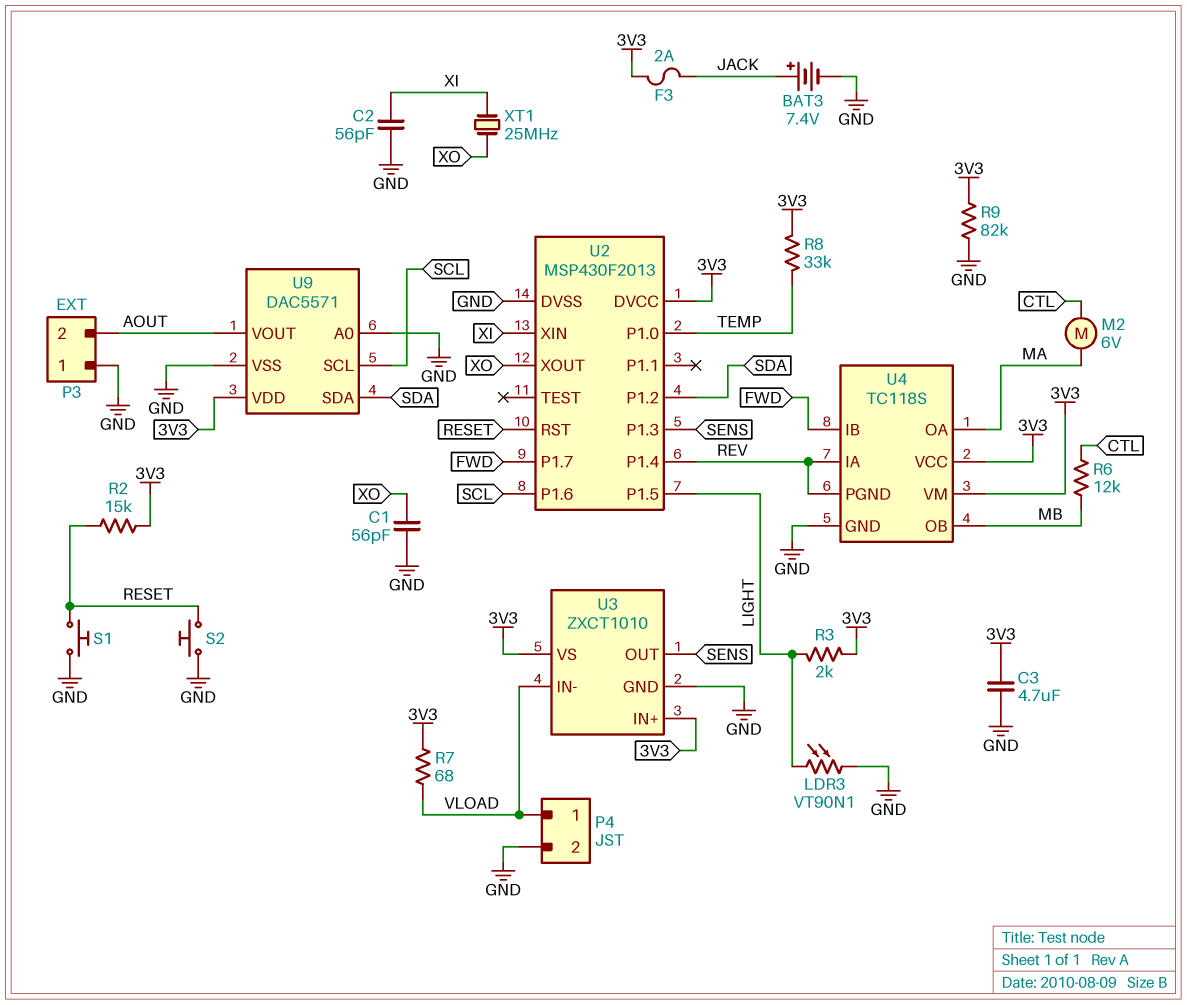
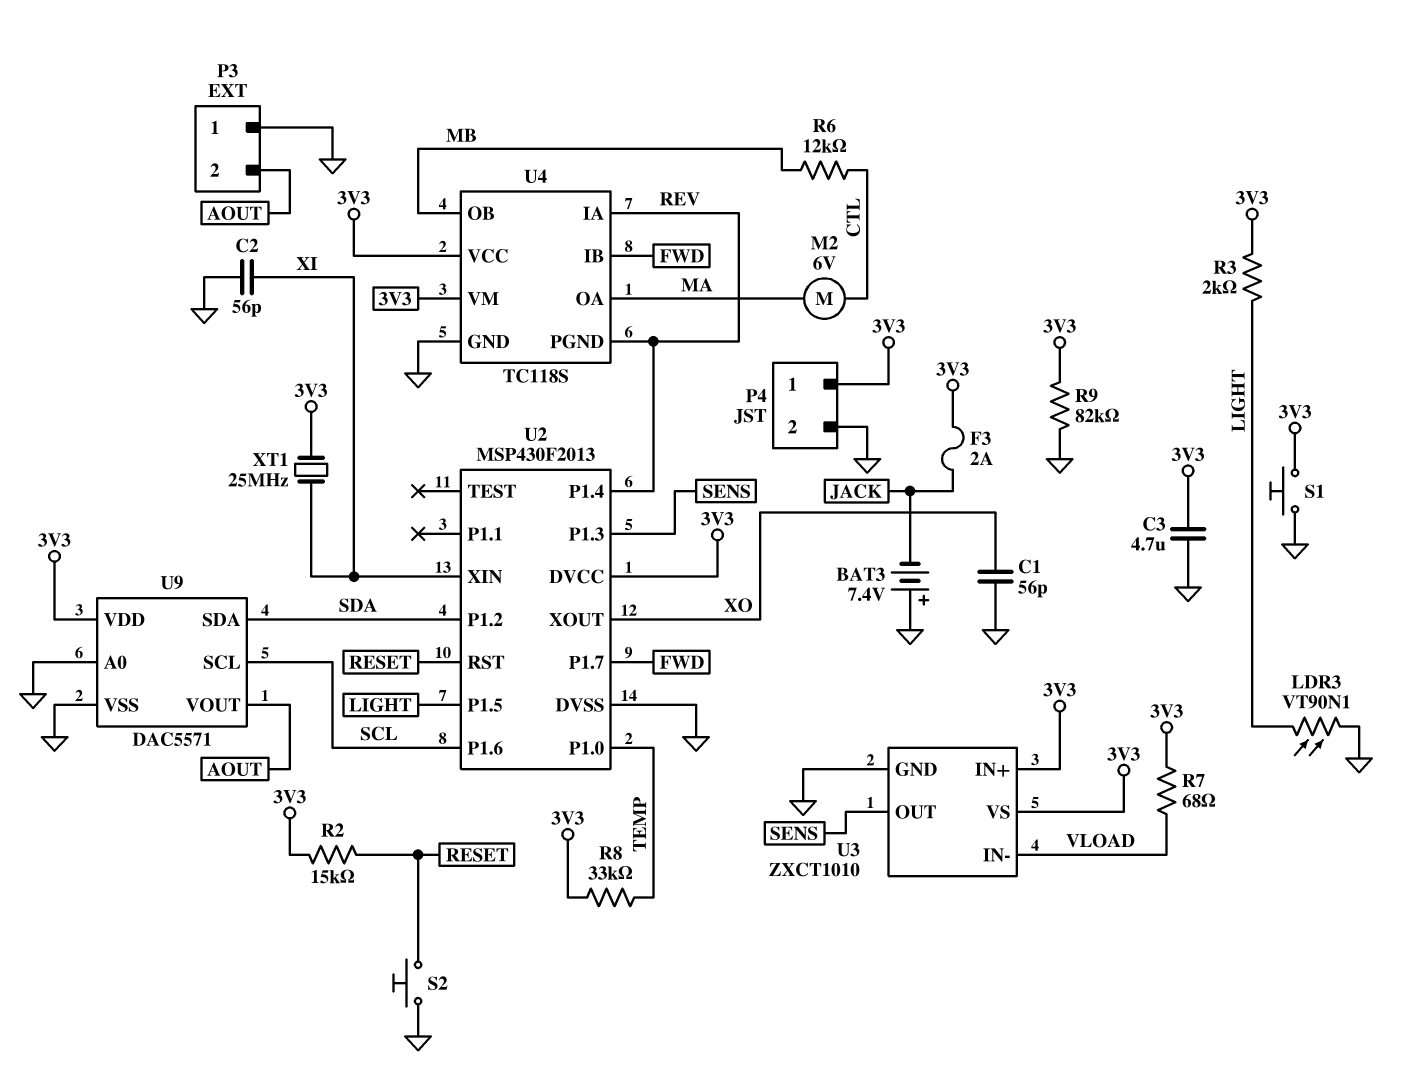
BAT3: 7.4V (plus JACK, minus GND) -> 7.4V (plus GND, minus JACK)
P4 pin 1: VLOAD -> 3V3
S1: button (GND, RESET) -> button (3V3, GND)
XT1: 25MHz (XI, XO) -> 25MHz (3V3, XI)

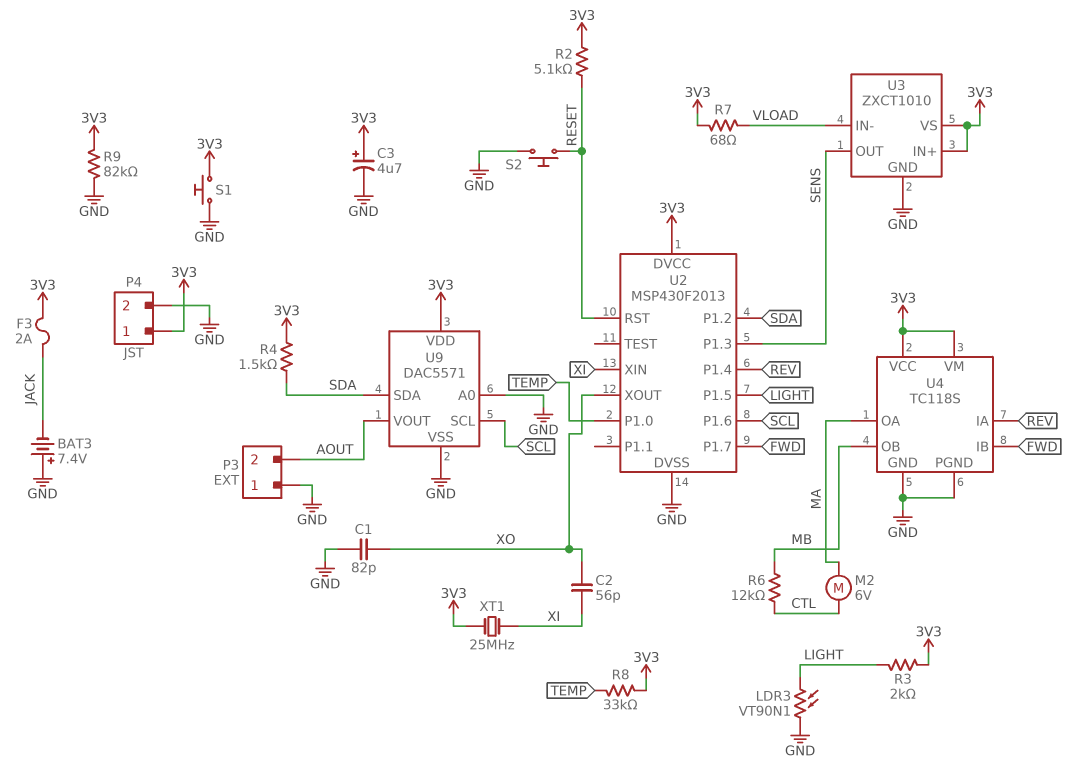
C1: 56pF (GND, XO) -> 82pF (GND, XO)
C2: 56pF (GND, XI) -> 56pF (XI, XO)
C3: 4.7uF (3V3, GND) -> 4.7uF (plus 3V3, minus GND)
R2: 15k (3V3, RESET) -> 5.1k (3V3, RESET)
R4: none -> 1.5k (3V3, SDA)
U4 pin PGND: REV -> GND

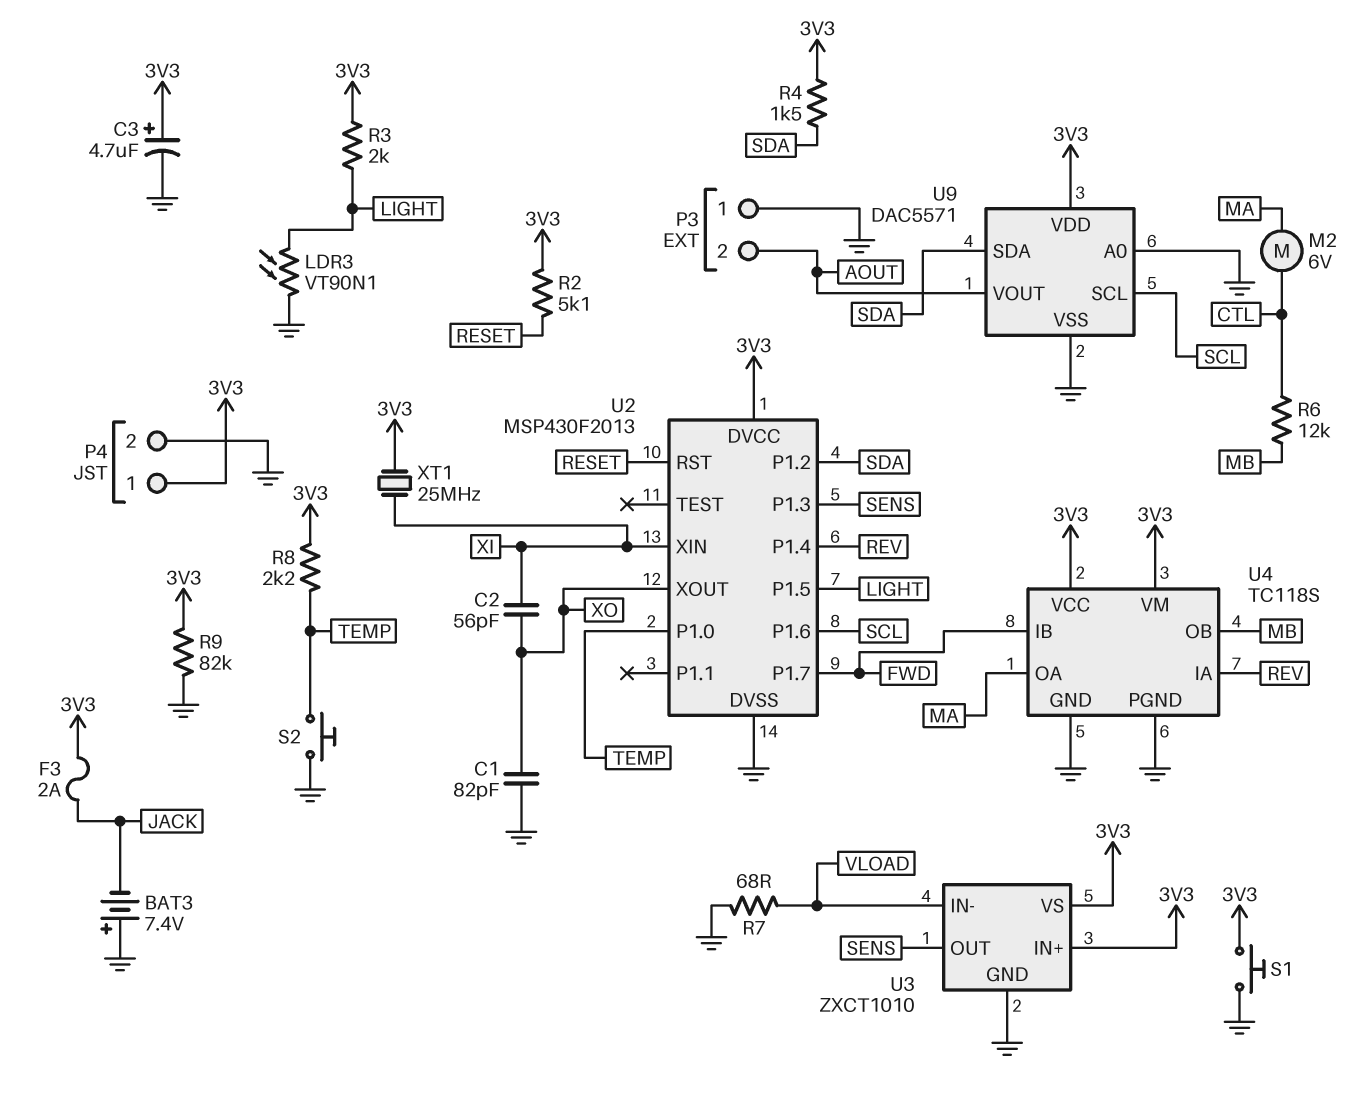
R7: 68 (3V3, VLOAD) -> 68 (GND, VLOAD)
R8: 33k (3V3, TEMP) -> 2.2k (3V3, TEMP)
S2: button (GND, RESET) -> button (GND, TEMP)

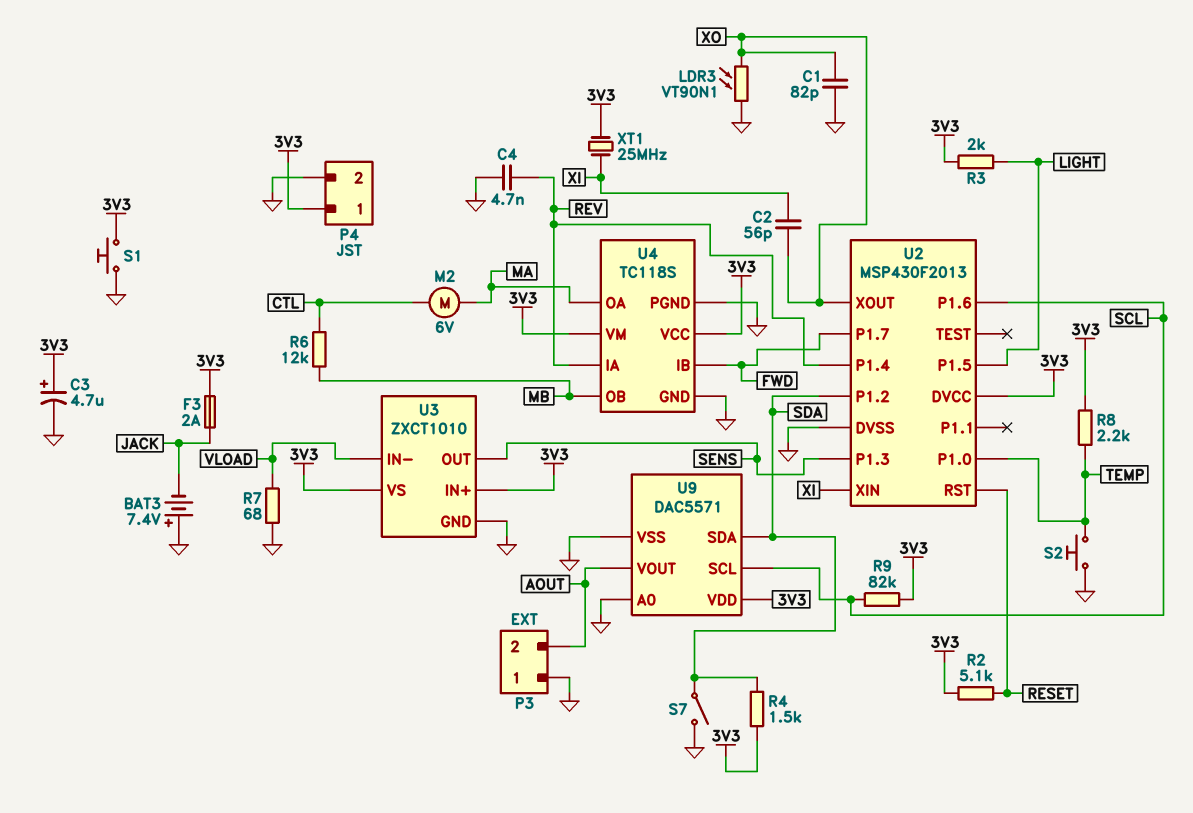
C4: none -> 4.7nF (GND, REV)
LDR3: VT90N1 (GND, LIGHT) -> VT90N1 (GND, XO)
R9: 82k (3V3, GND) -> 82k (3V3, SCL)
S7: none -> switch (GND, SDA)

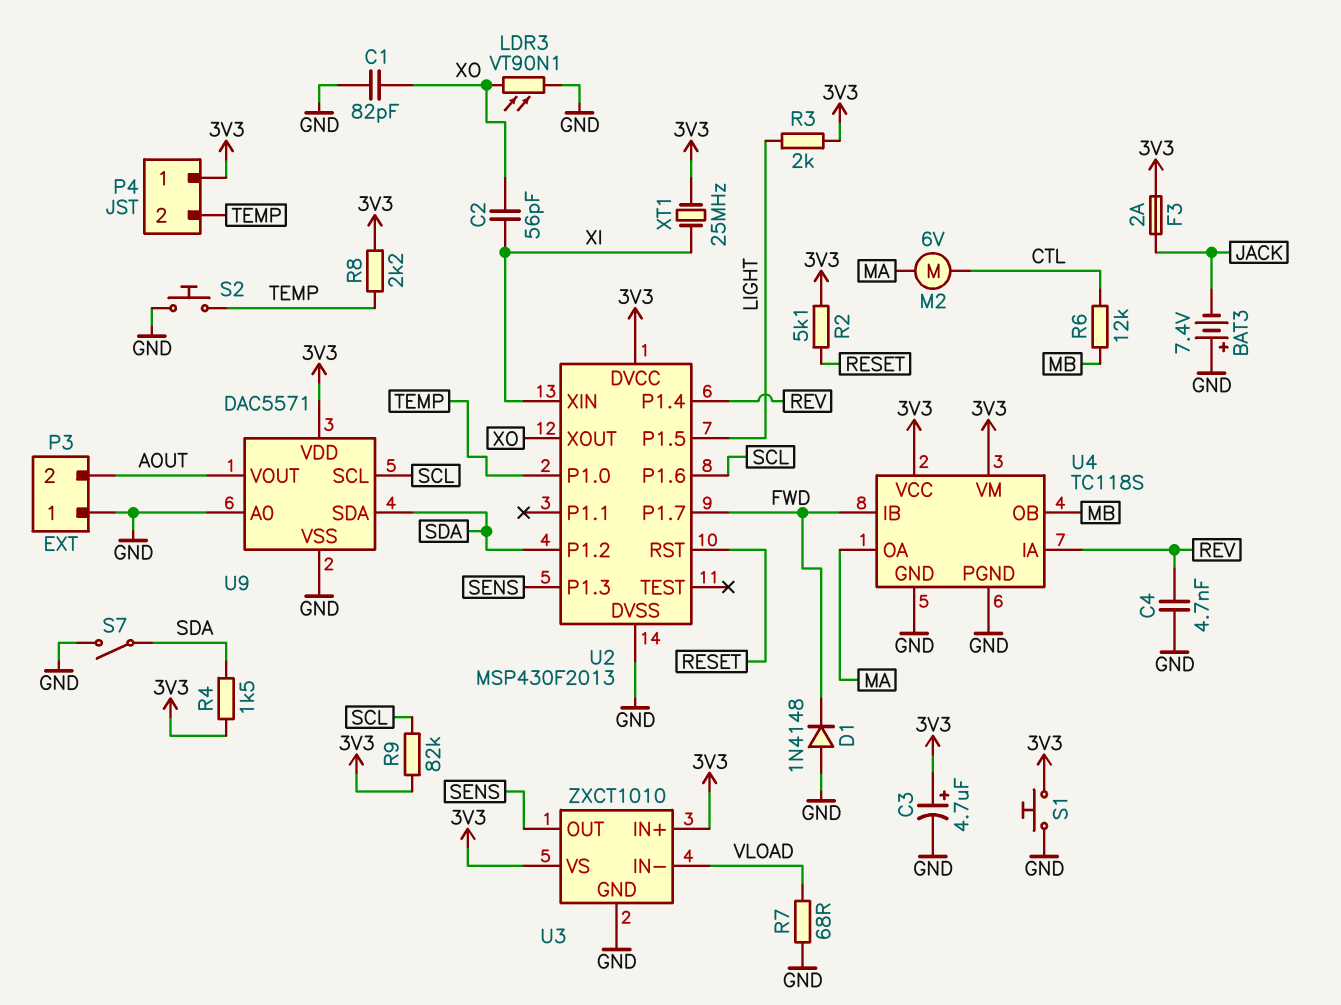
D1: none -> diode 1N4148 (A GND, K FWD)
P4 pin 2: GND -> TEMP

